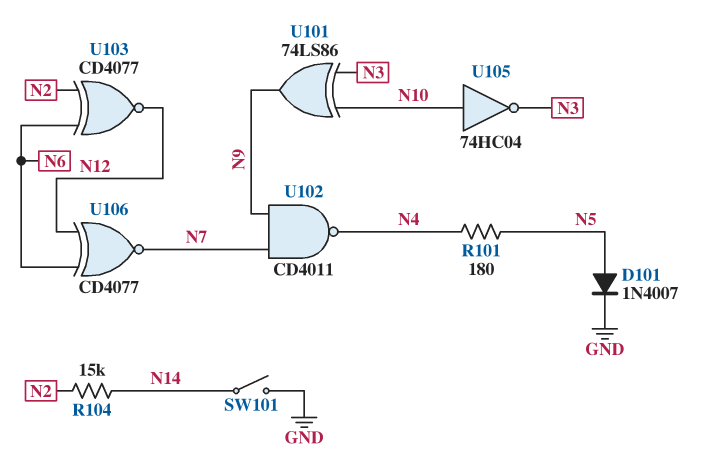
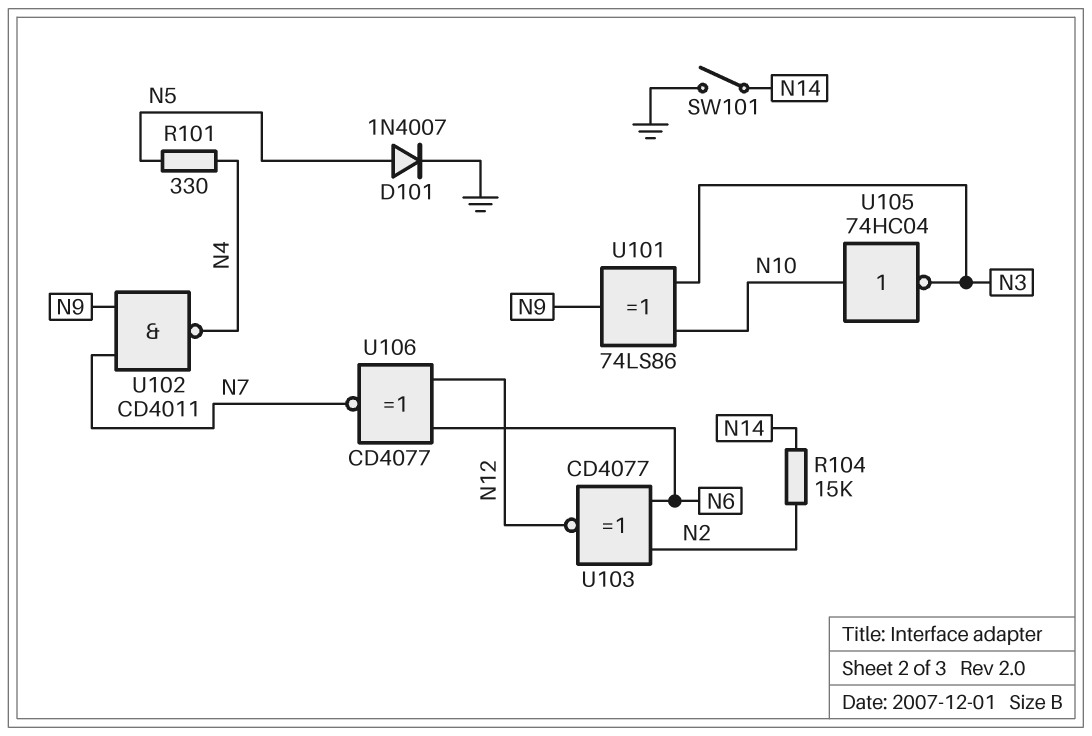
R101: 180 (N4, N5) -> 330 (N4, N5)

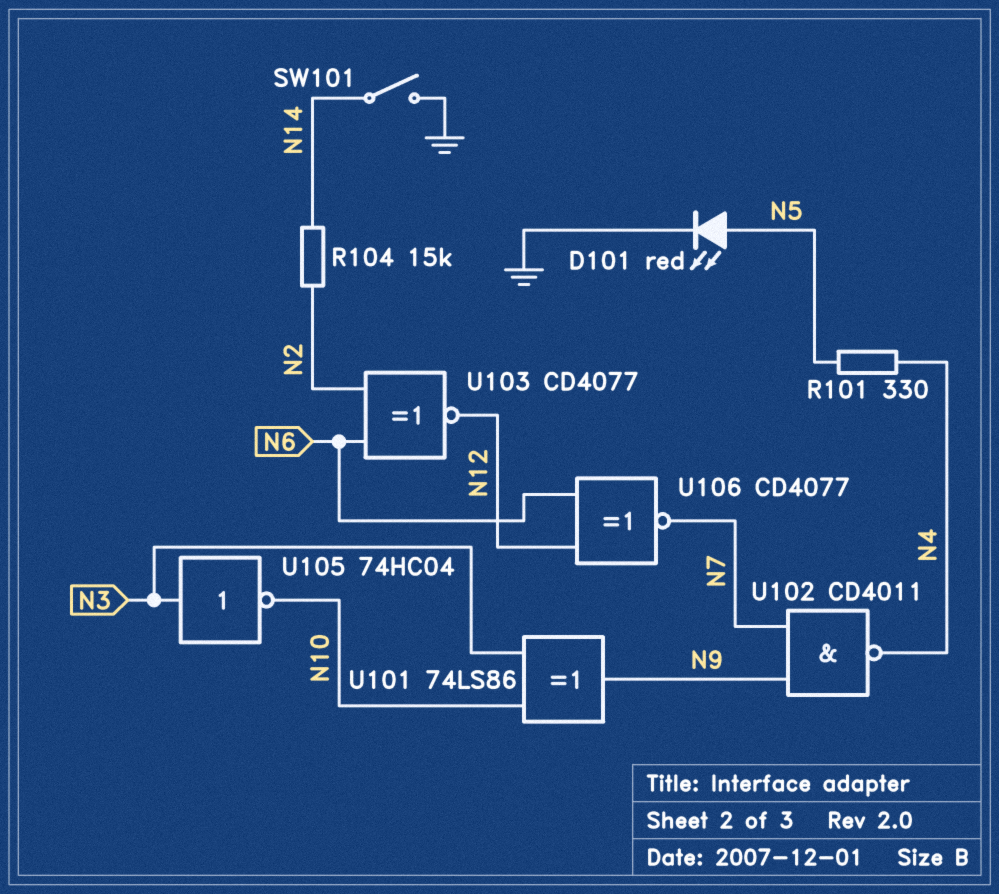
D101: diode 1N4007 (A N5, K GND) -> LED red (A N5, K GND)
U105: NOT 74HC04 (in N10, out N3) -> NOT 74HC04 (in N3, out N10)

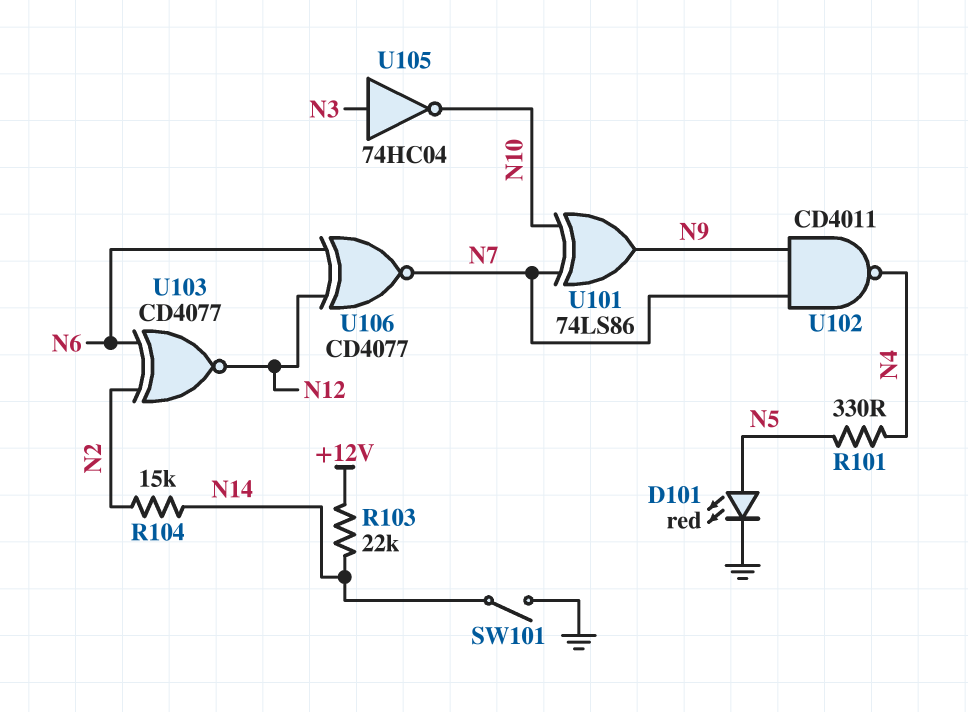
R103: none -> 22k (+12V, N14)
U101: XOR 74LS86 (in N3, in N10, out N9) -> XOR 74LS86 (in N7, in N10, out N9)

